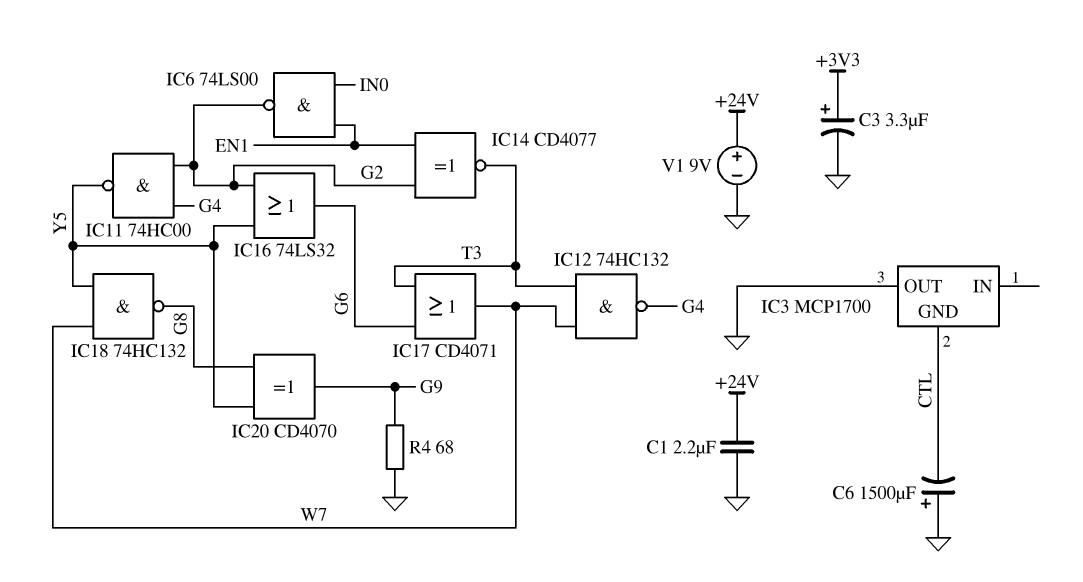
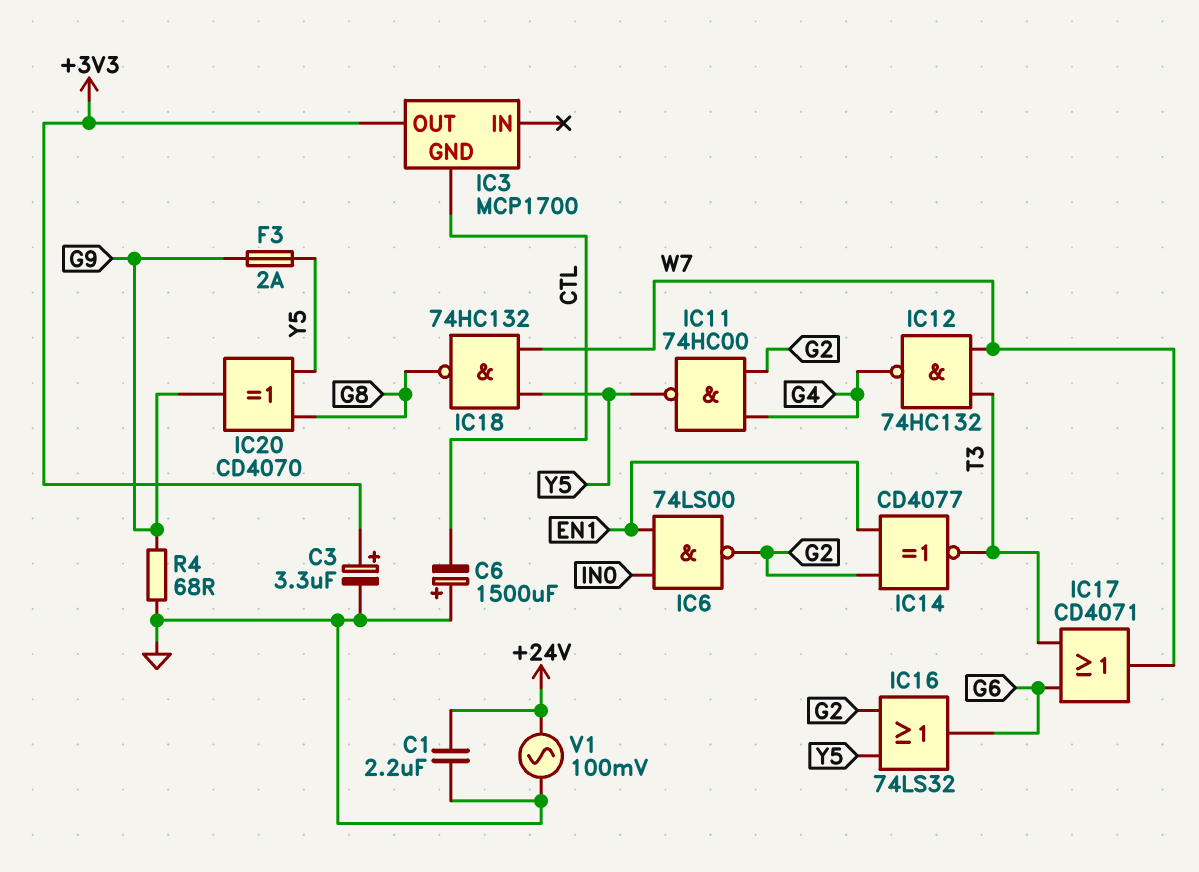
F3: none -> 2A (G9, Y5)
IC3 pin OUT: GND -> +3V3
V1: 9V (plus +24V, minus GND) -> AC 100mV (+24V, GND)

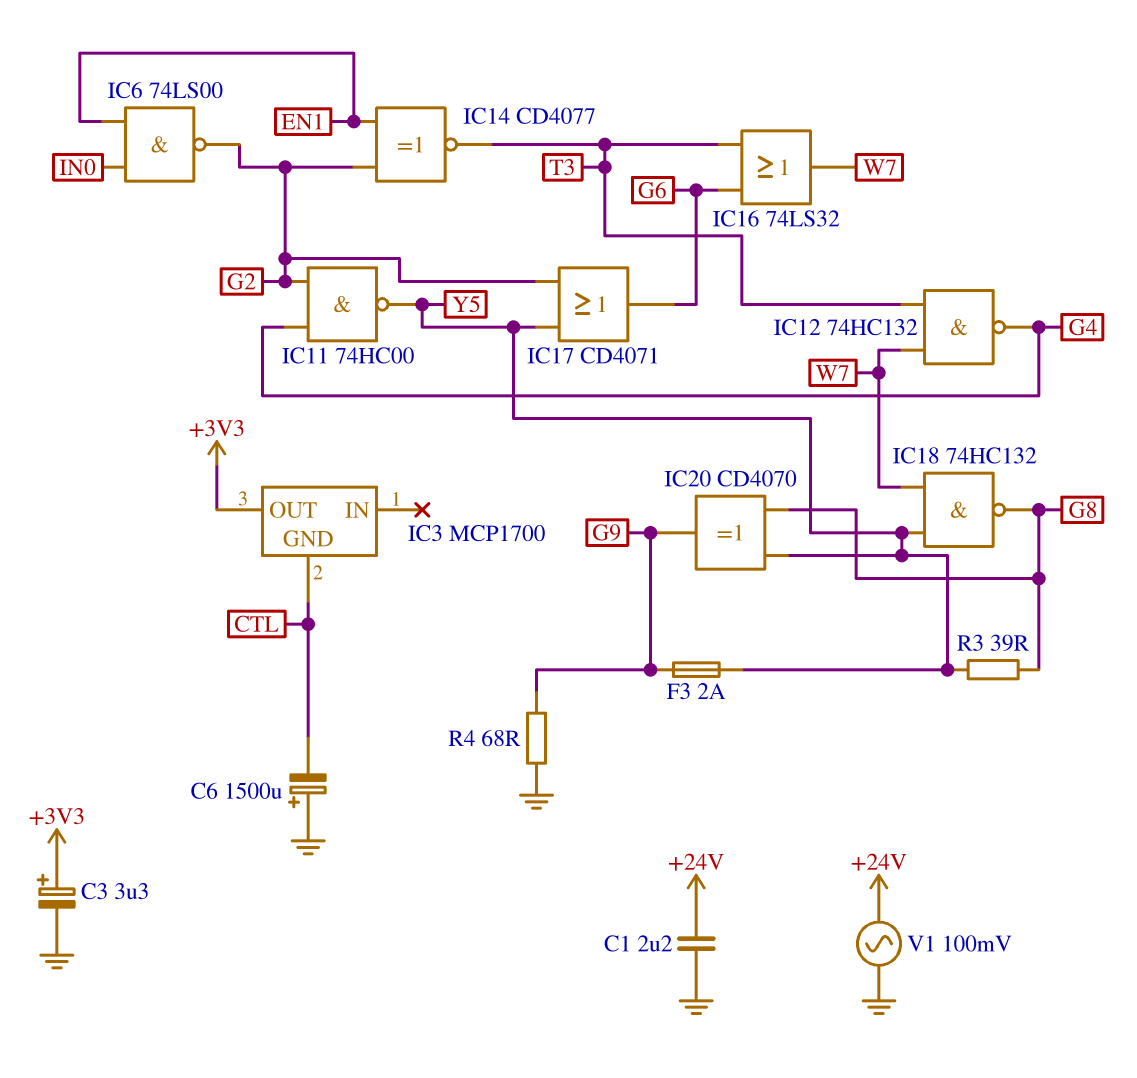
IC16: OR 74LS32 (in G2, in Y5, out G6) -> OR 74LS32 (in G6, in T3, out W7)
IC17: OR CD4071 (in G6, in T3, out W7) -> OR CD4071 (in G2, in Y5, out G6)
R3: none -> 39 (G8, Y5)

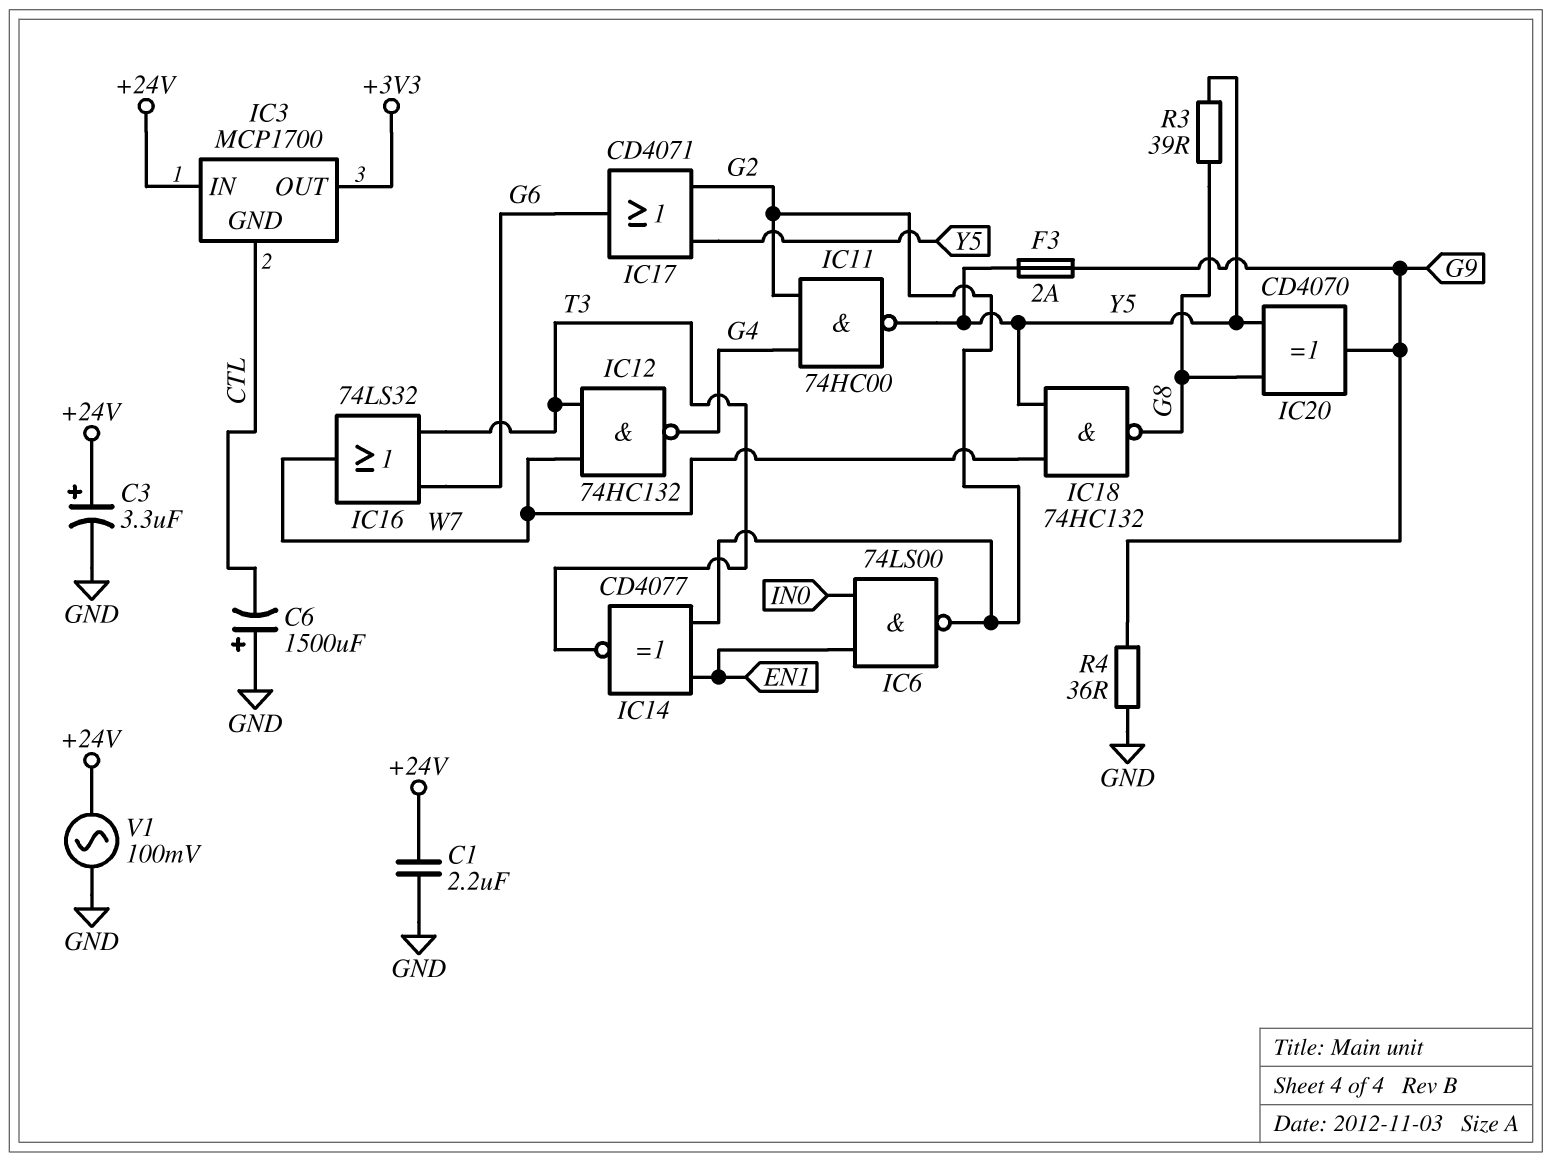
C3: 3.3uF (plus +3V3, minus GND) -> 3.3uF (plus +24V, minus GND)
IC3 pin IN: none -> +24V
R4: 68 (G9, GND) -> 36 (G9, GND)

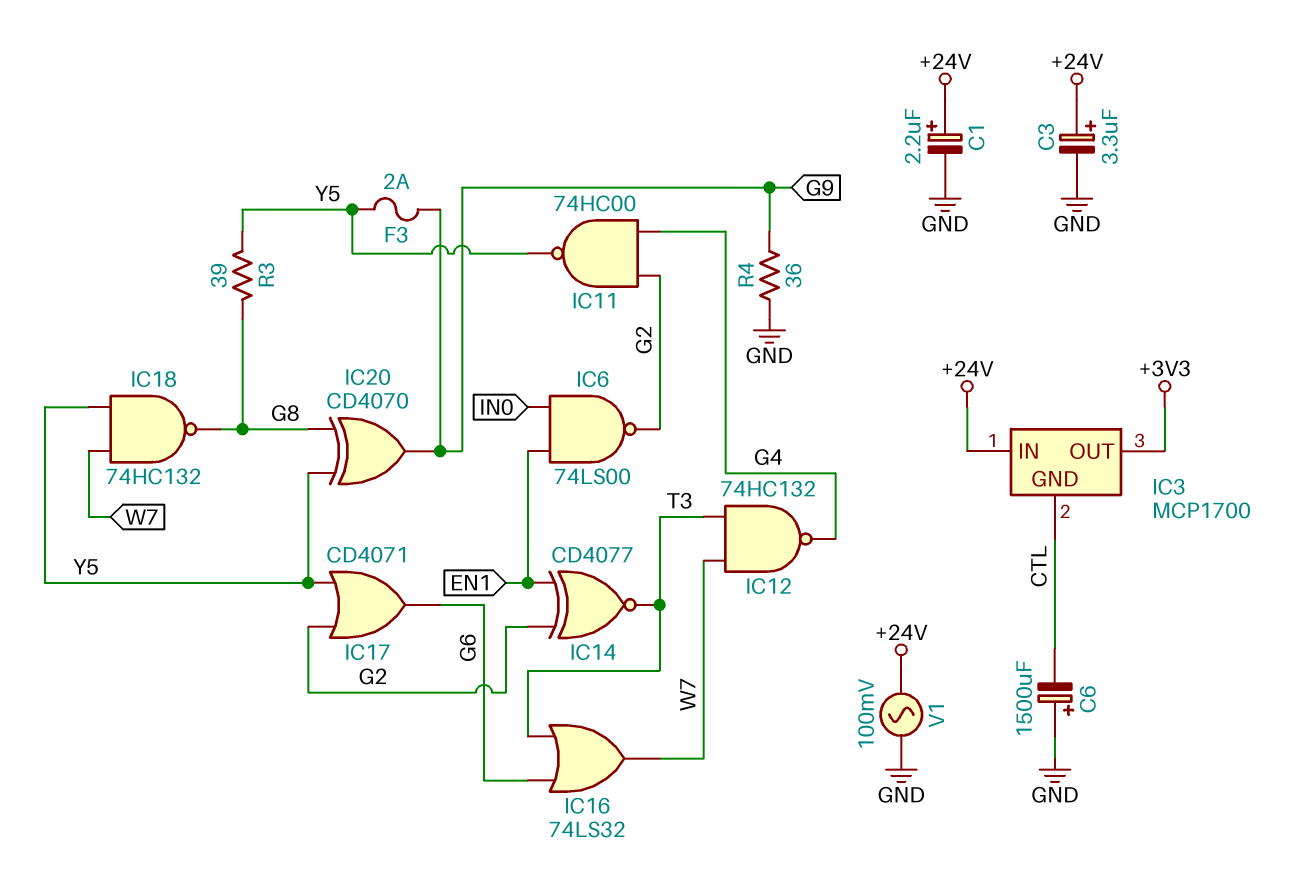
C1: 2.2uF (+24V, GND) -> 2.2uF (plus +24V, minus GND)

